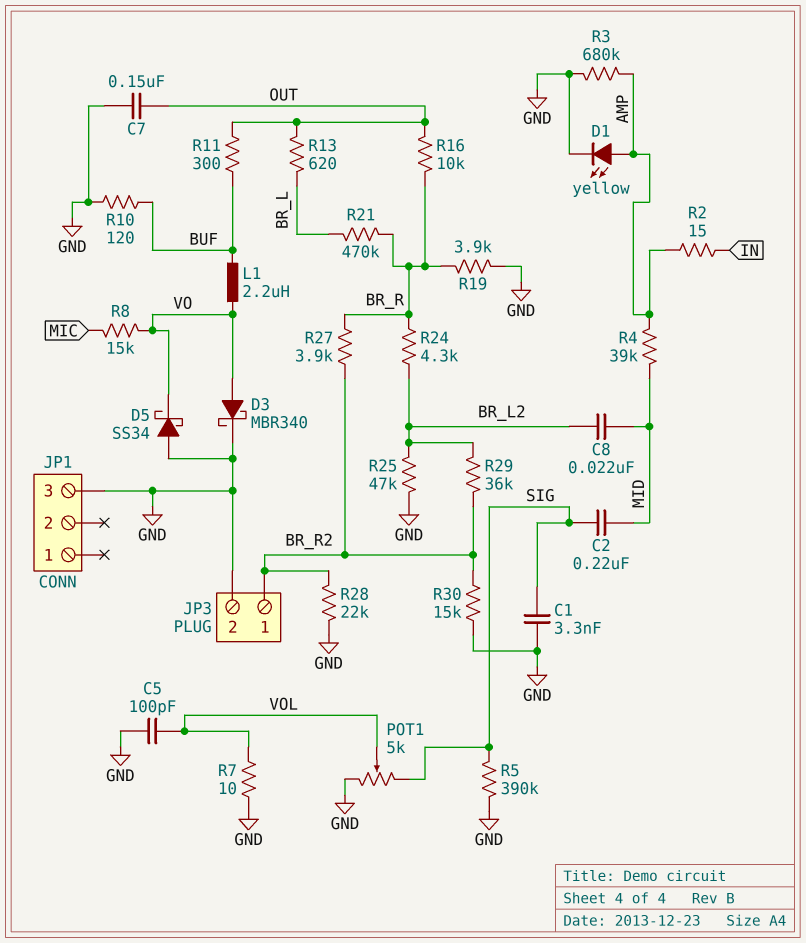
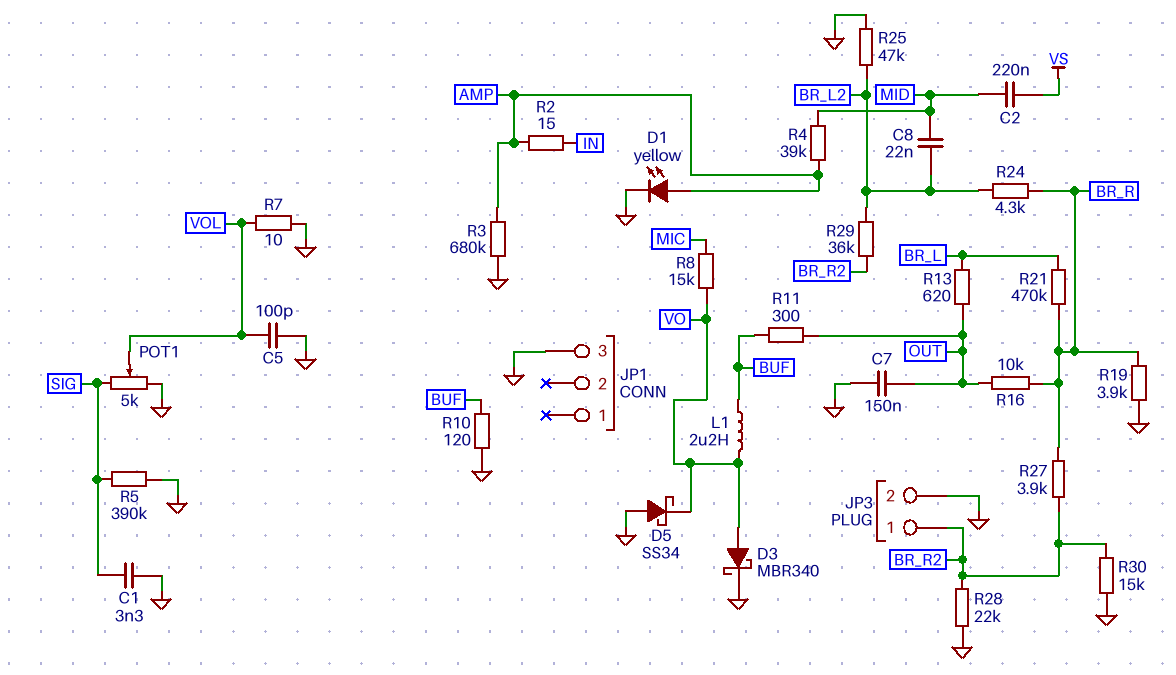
C2: 220nF (MID, SIG) -> 220nF (MID, VS)

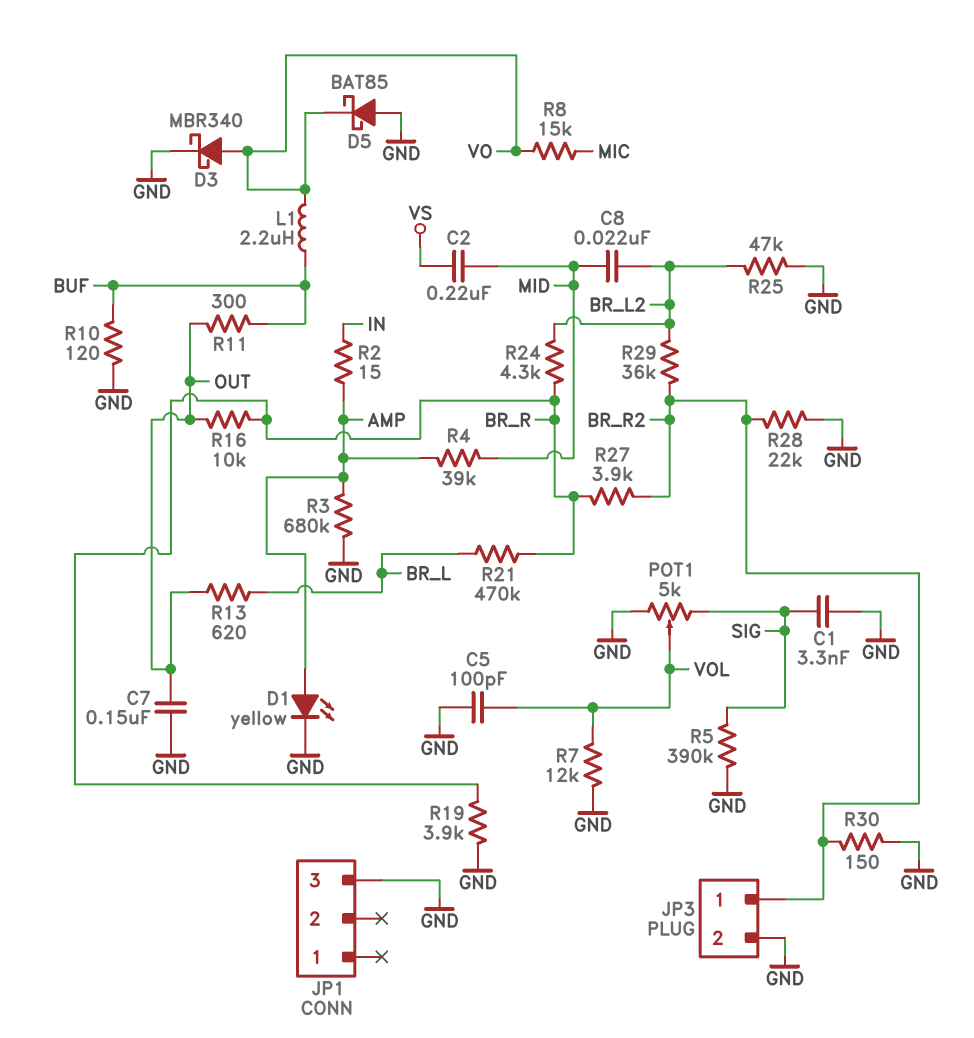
D5: schottky SS34 (A GND, K VO) -> schottky BAT85 (A GND, K VO)
R7: 10 (GND, VOL) -> 12k (GND, VOL)
R30: 15k (BR_R2, GND) -> 150 (BR_R2, GND)

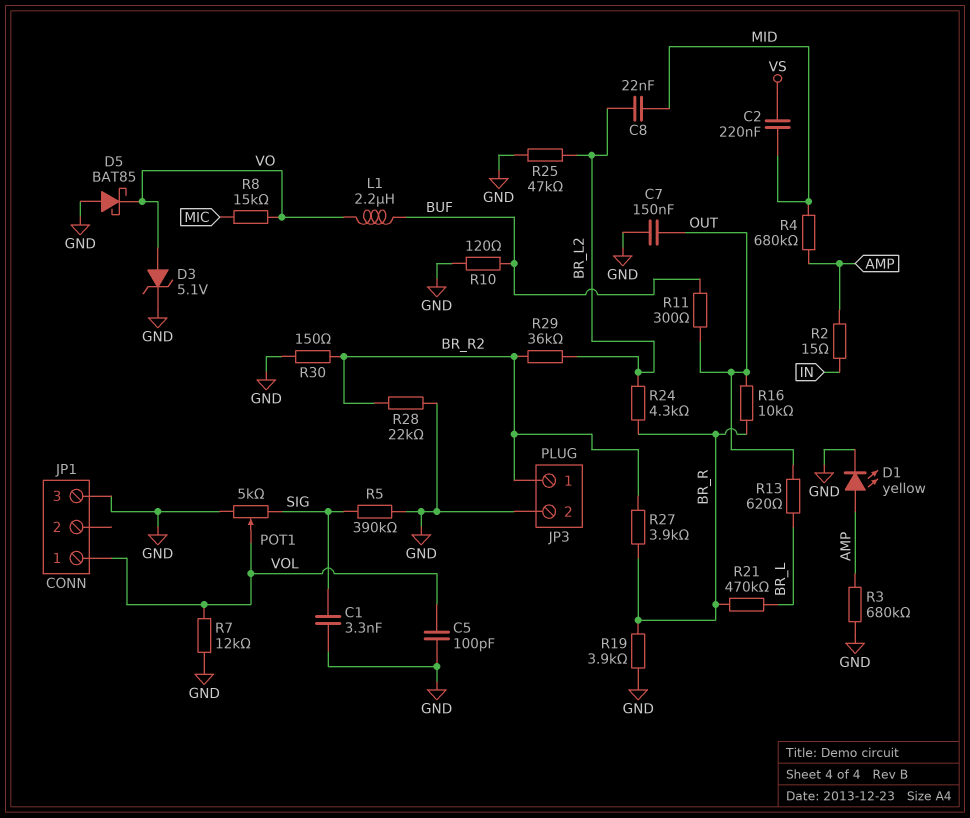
D3: schottky MBR340 (A VO, K GND) -> zener 5.1V (A VO, K GND)
JP1 pin 1: none -> VOL
R4: 39k (AMP, MID) -> 680k (AMP, MID)

